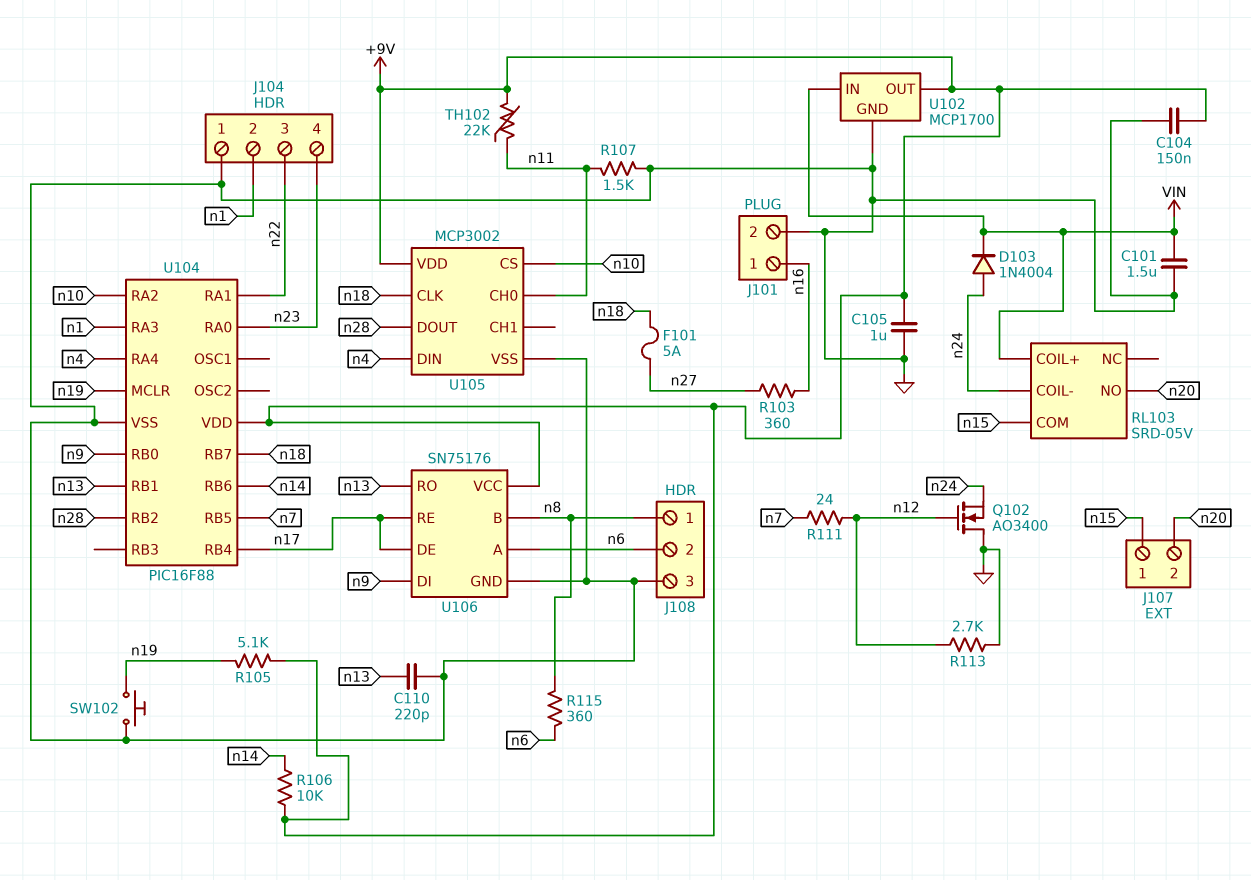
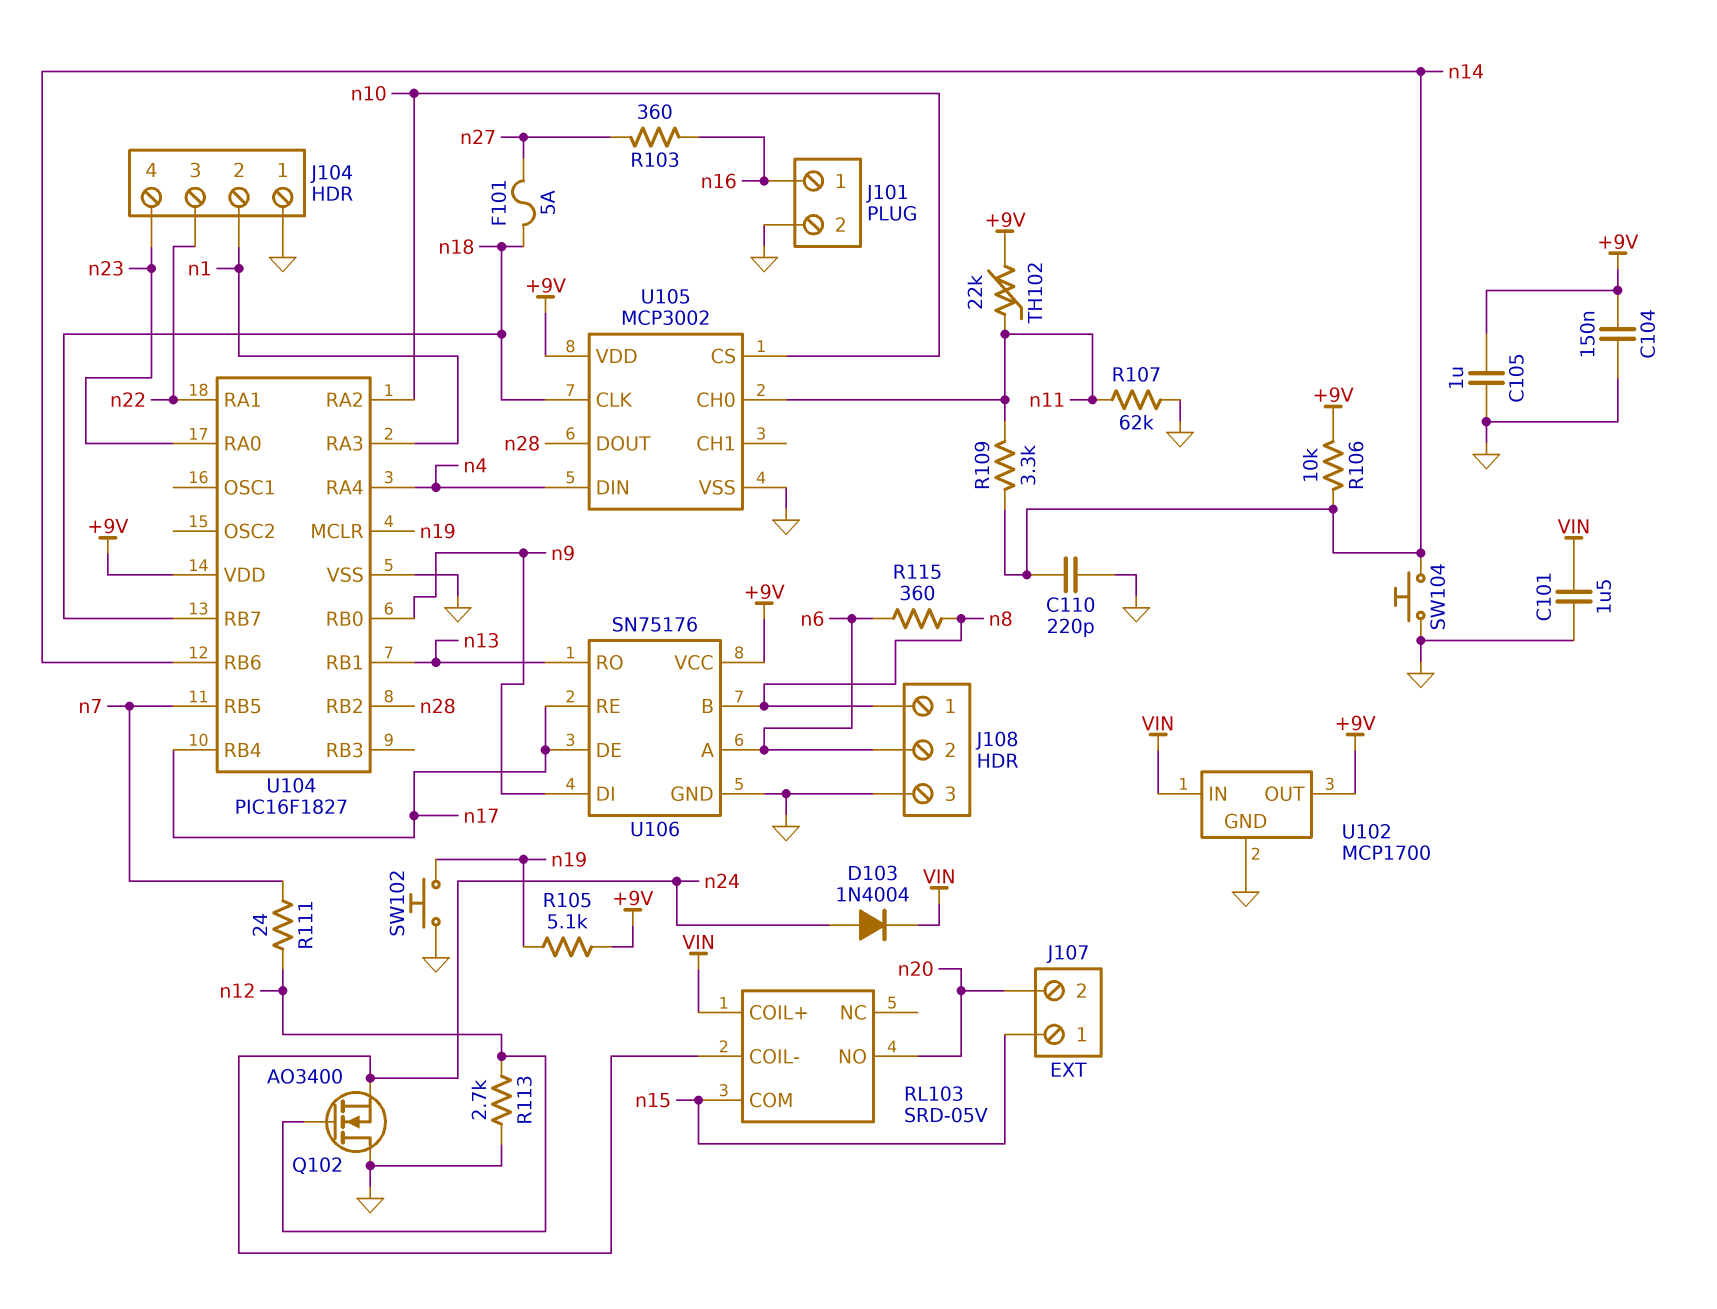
C110: 220pF (GND, n13) -> 220pF (GND, n14)
R107: 1.5k (GND, n11) -> 62k (GND, n11)
R109: none -> 3.3k (n11, n14)
SW104: none -> button (GND, n14)
U104: PIC16F88 -> PIC16F1827

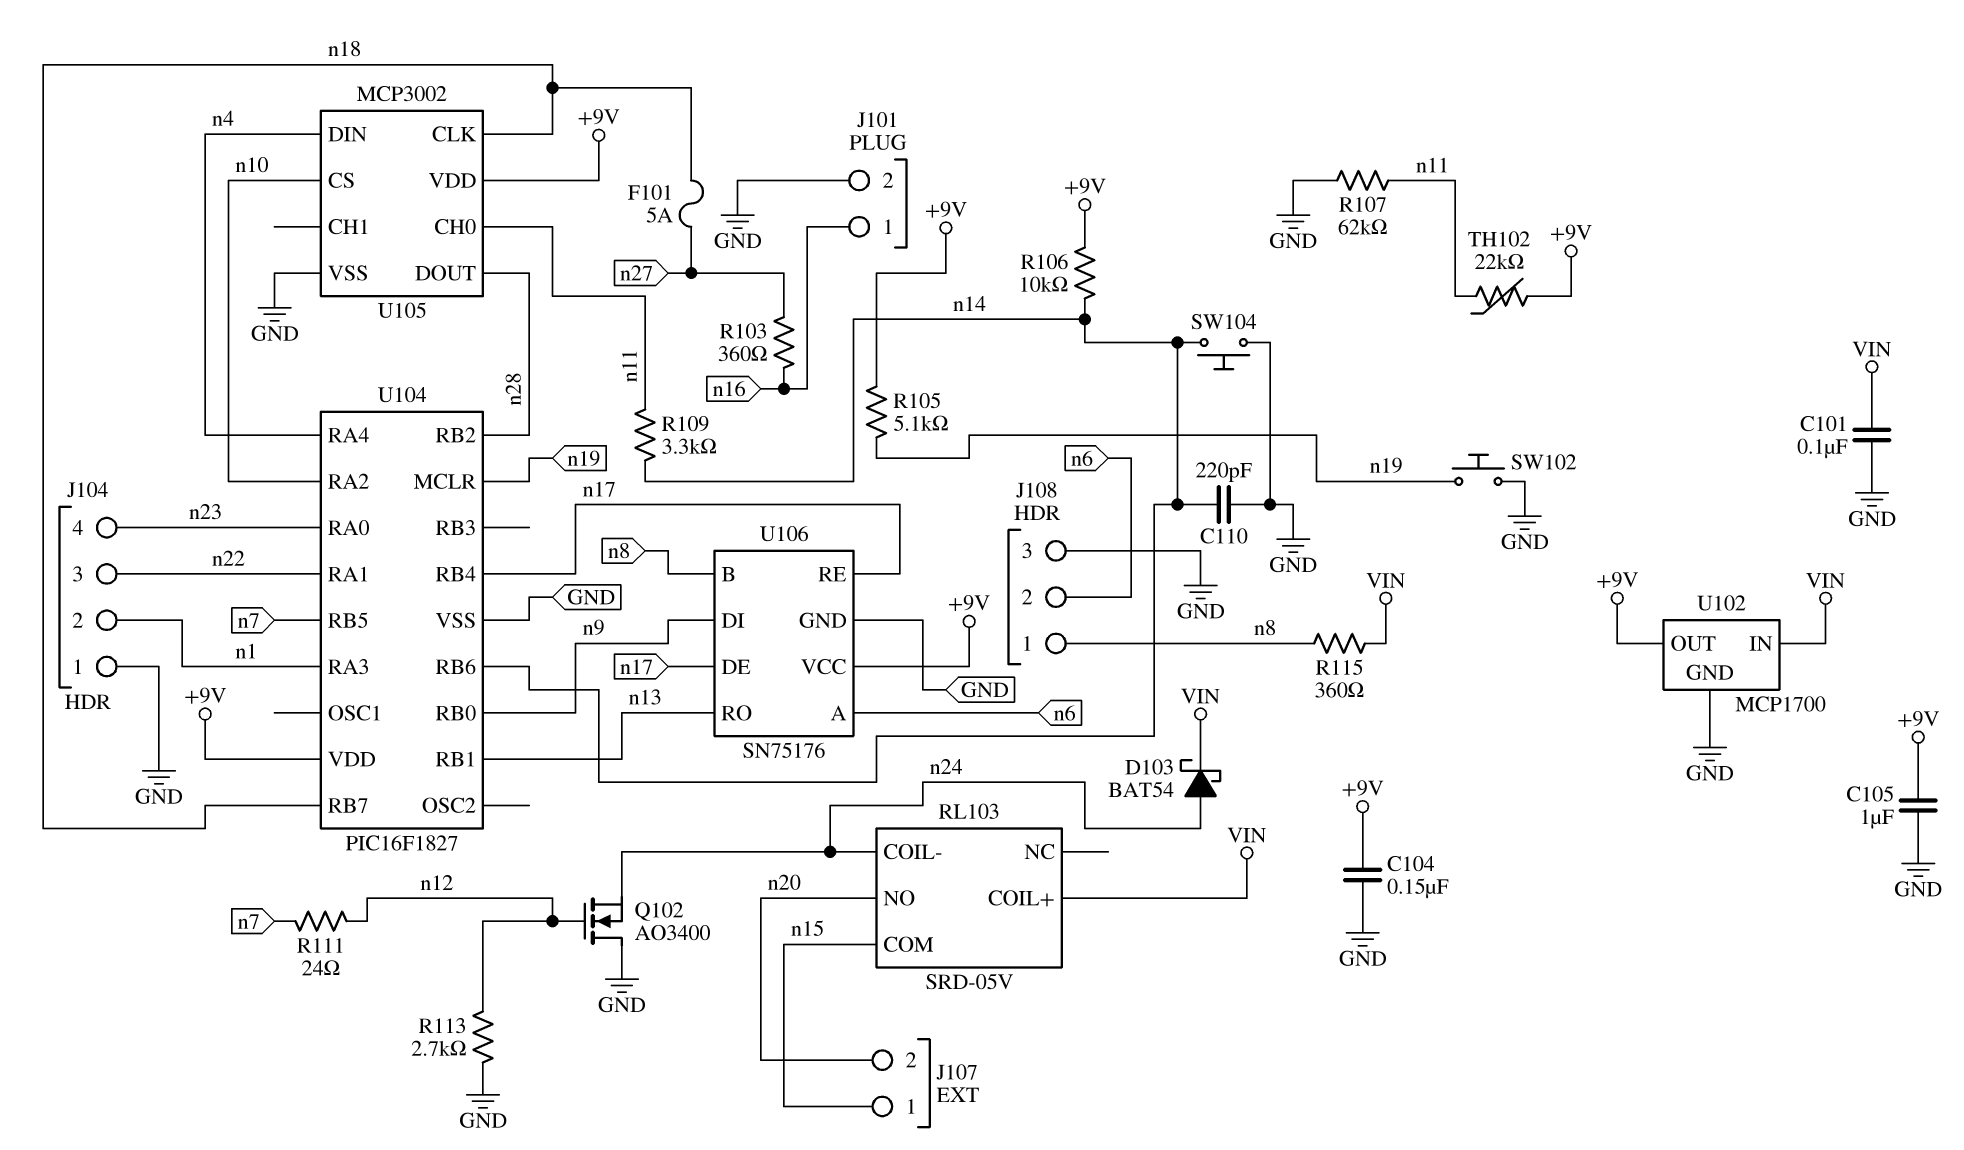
C101: 1.5uF (GND, VIN) -> 100nF (GND, VIN)
D103: diode 1N4004 (A n24, K VIN) -> schottky BAT54 (A n24, K VIN)
R115: 360 (n6, n8) -> 360 (VIN, n8)

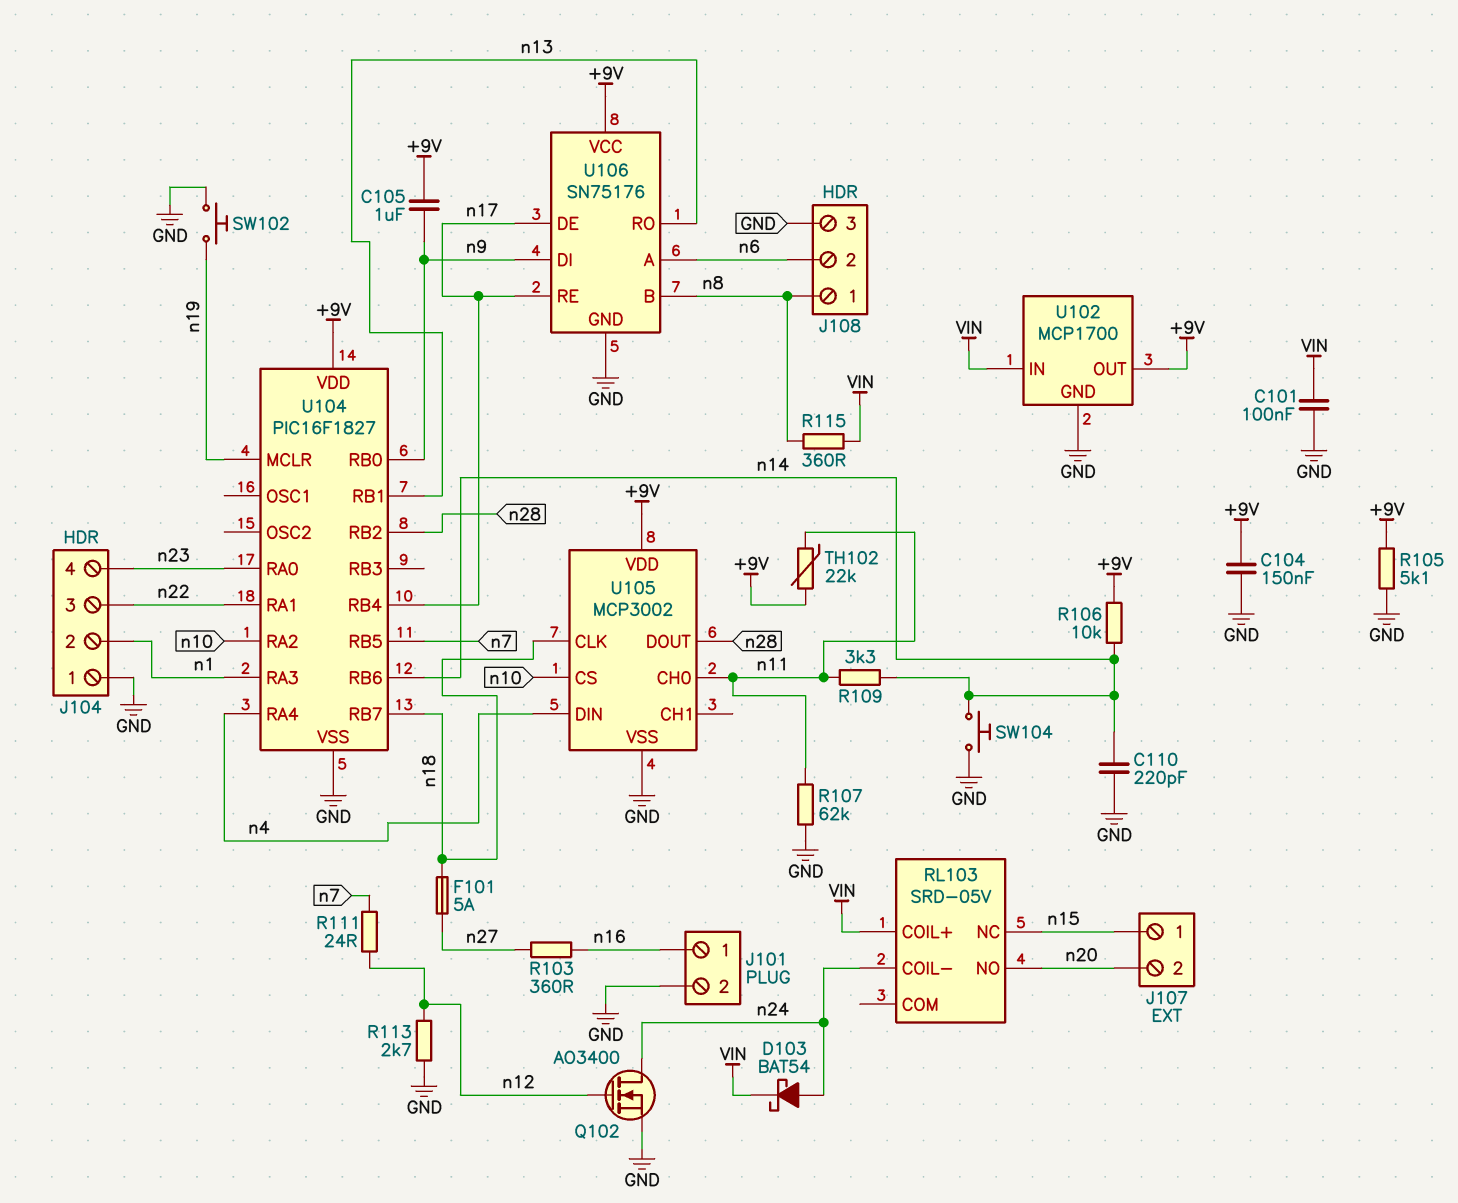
C105: 1uF (+9V, GND) -> 1uF (+9V, n9)
Q102: NMOS AO3400 (G n12, D GND, S n24) -> NMOS AO3400 (G n12, D n24, S GND)
R105: 5.1k (+9V, n19) -> 5.1k (+9V, GND)
RL103 pin COM: n15 -> none
RL103 pin NC: none -> n15

